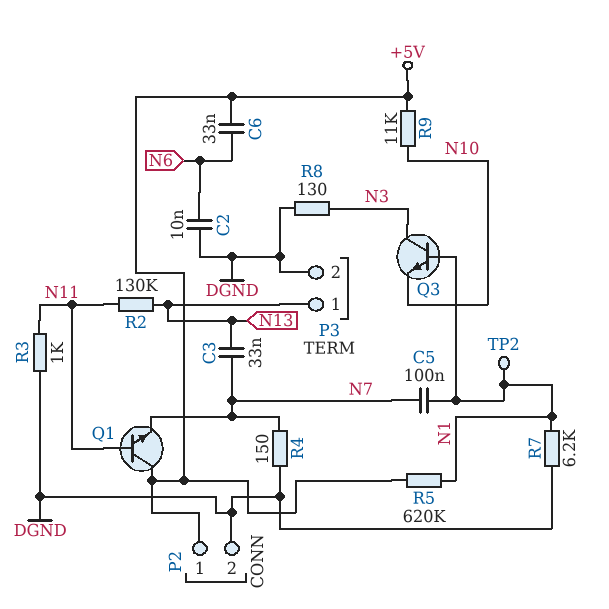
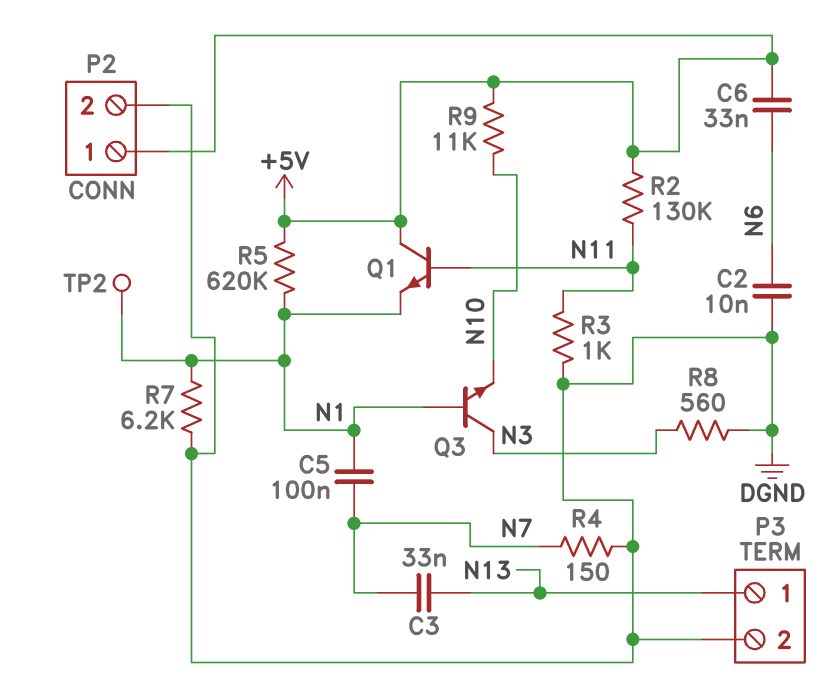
Q1: NPN (B N11, C +5V, E N7) -> NPN (B N11, C +5V, E N1)
R2: 130k (N11, N13) -> 130k (+5V, N11)
R8: 130 (DGND, N3) -> 560 (DGND, N3)

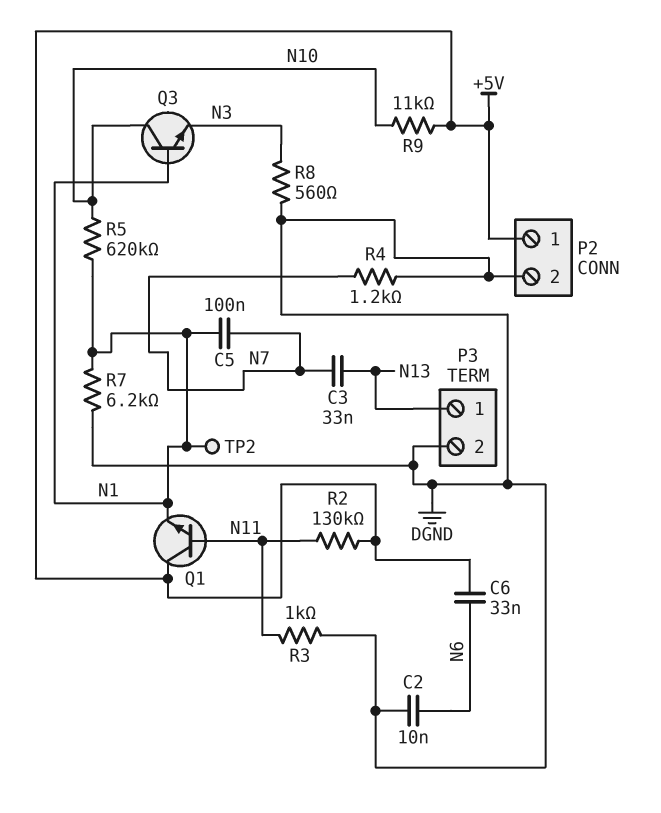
Q3: NPN (B N1, C N3, E N10) -> NPN (B N1, C N10, E N3)
R4: 150 (DGND, N7) -> 1.2k (DGND, N7)
R5: 620k (+5V, N1) -> 620k (N1, N10)

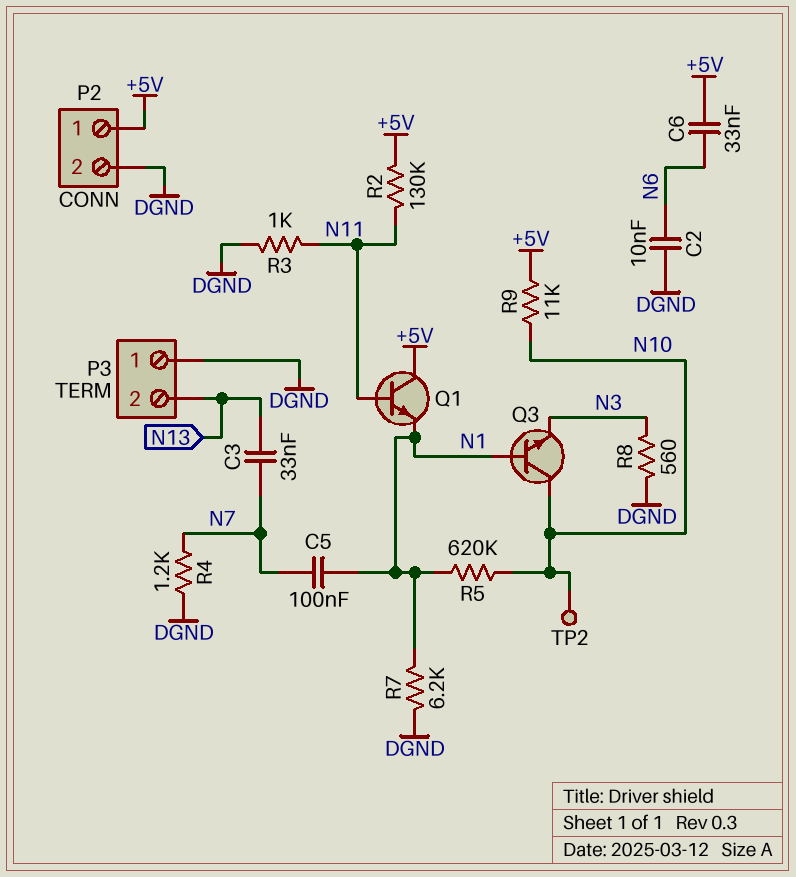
P3 pin 1: N13 -> DGND
P3 pin 2: DGND -> N13
TP2: test point (N1) -> test point (N10)

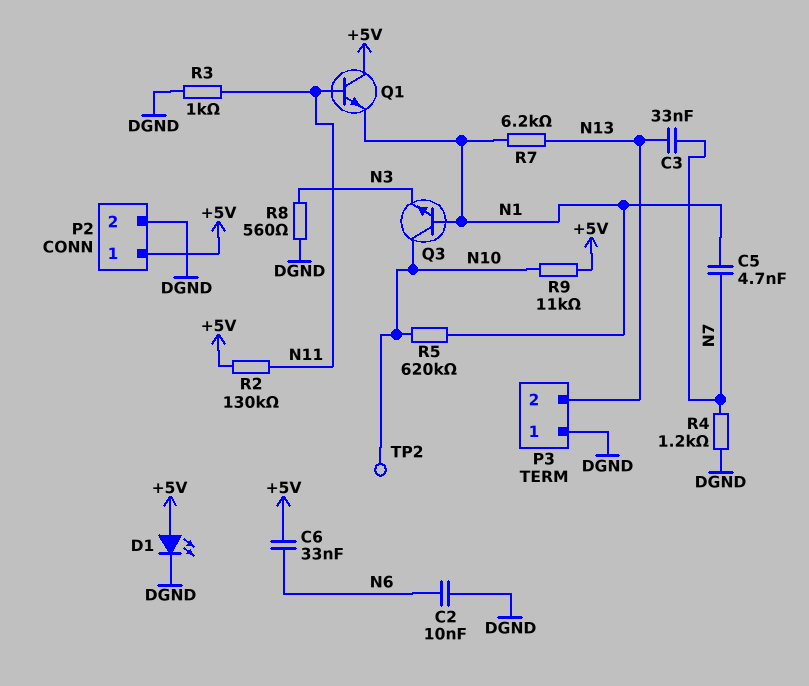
C5: 100nF (N1, N7) -> 4.7nF (N1, N7)
D1: none -> LED (A +5V, K DGND)
R7: 6.2k (DGND, N1) -> 6.2k (N1, N13)

